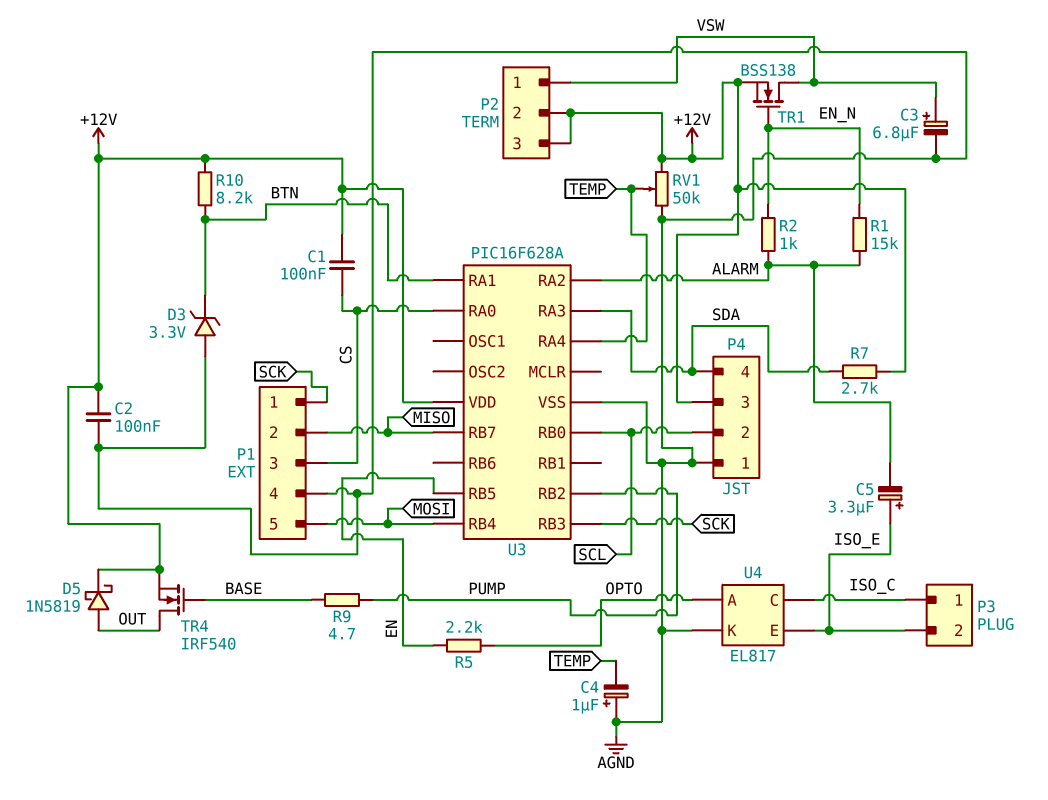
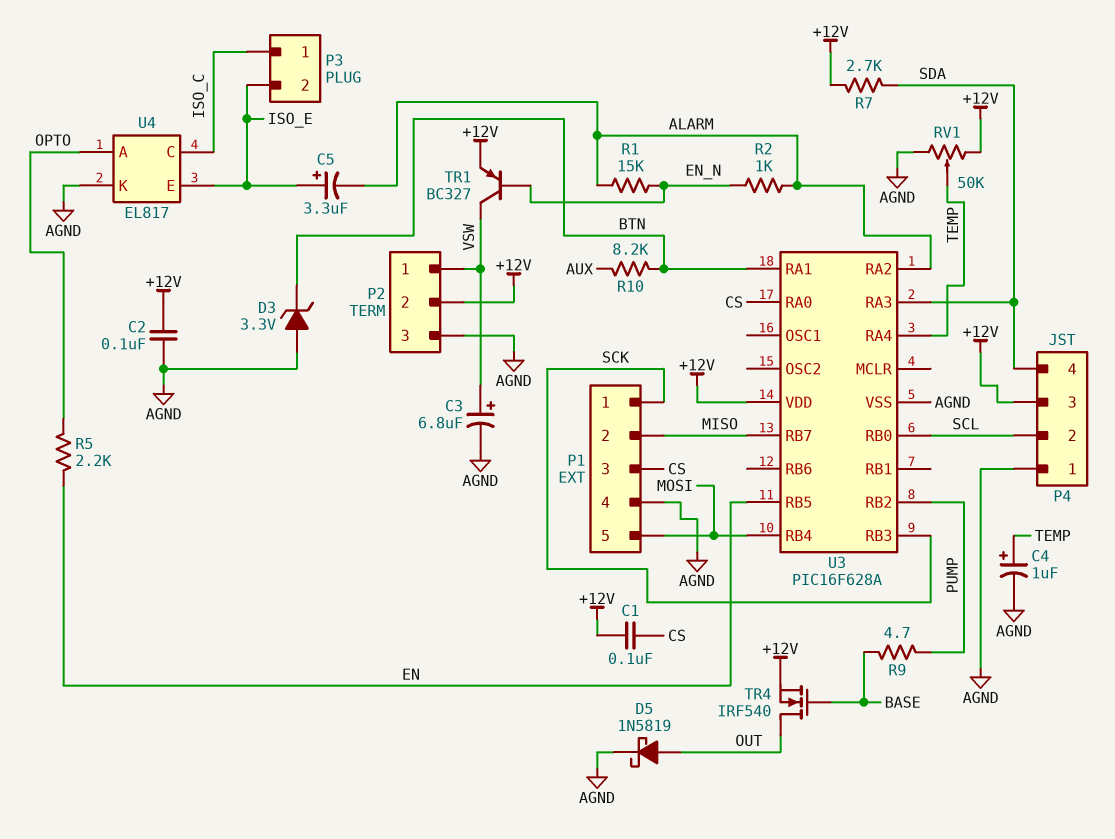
C4: 1uF (plus AGND, minus TEMP) -> 1uF (plus TEMP, minus AGND)
D5: schottky 1N5819 (A OUT, K +12V) -> schottky 1N5819 (A OUT, K AGND)
P2 pin 3: +12V -> AGND
R10: 8.2k (+12V, BTN) -> 8.2k (AUX, BTN)
TR1: NMOS BSS138 (G EN_N, D VSW, S +12V) -> PNP BC327 (B EN_N, C VSW, E +12V)

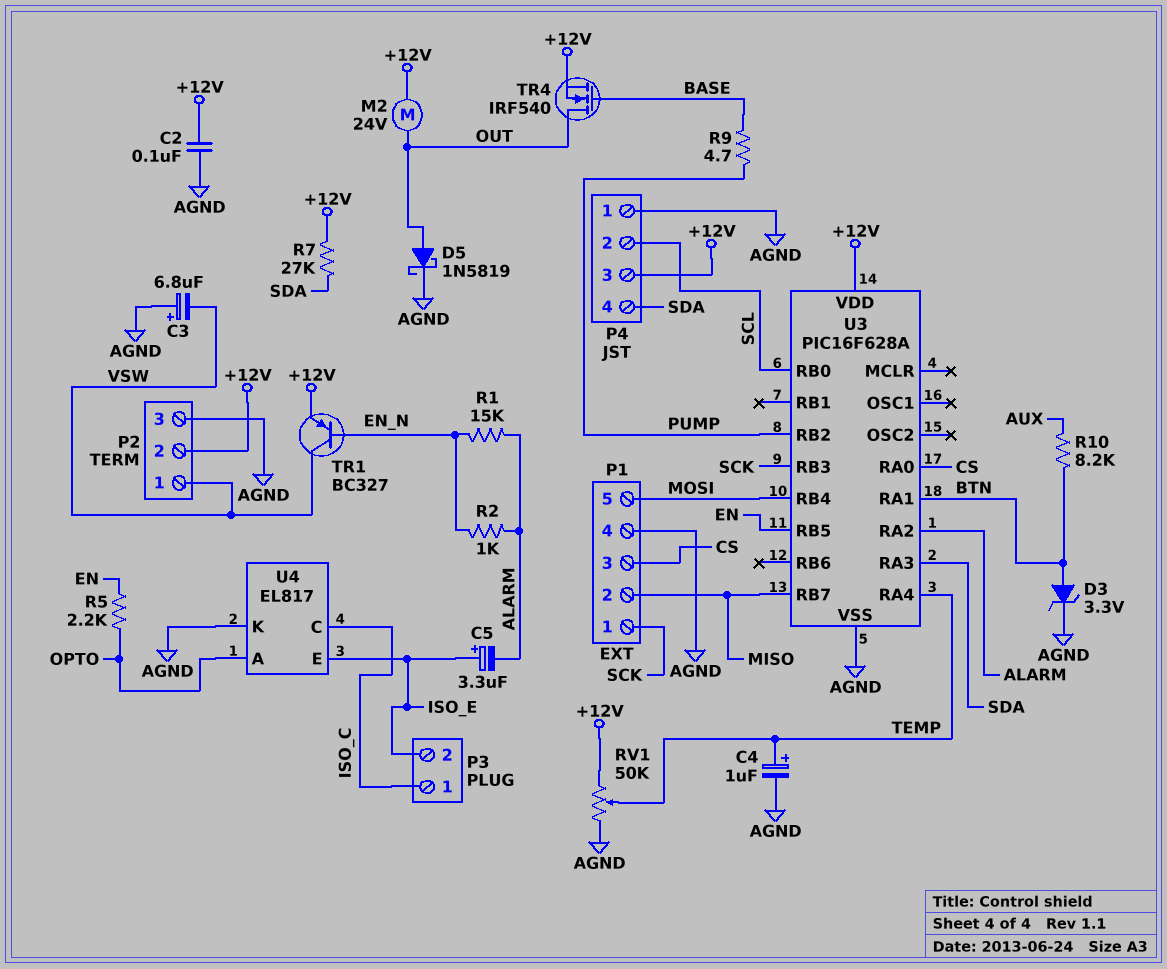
C1: 100nF (+12V, CS) -> none
C3: 6.8uF (plus VSW, minus AGND) -> 6.8uF (plus AGND, minus VSW)
D3: zener 3.3V (A AGND, K BTN) -> zener 3.3V (A BTN, K AGND)
M2: none -> motor 24V (+12V, OUT)
R7: 2.7k (+12V, SDA) -> 27k (+12V, SDA)

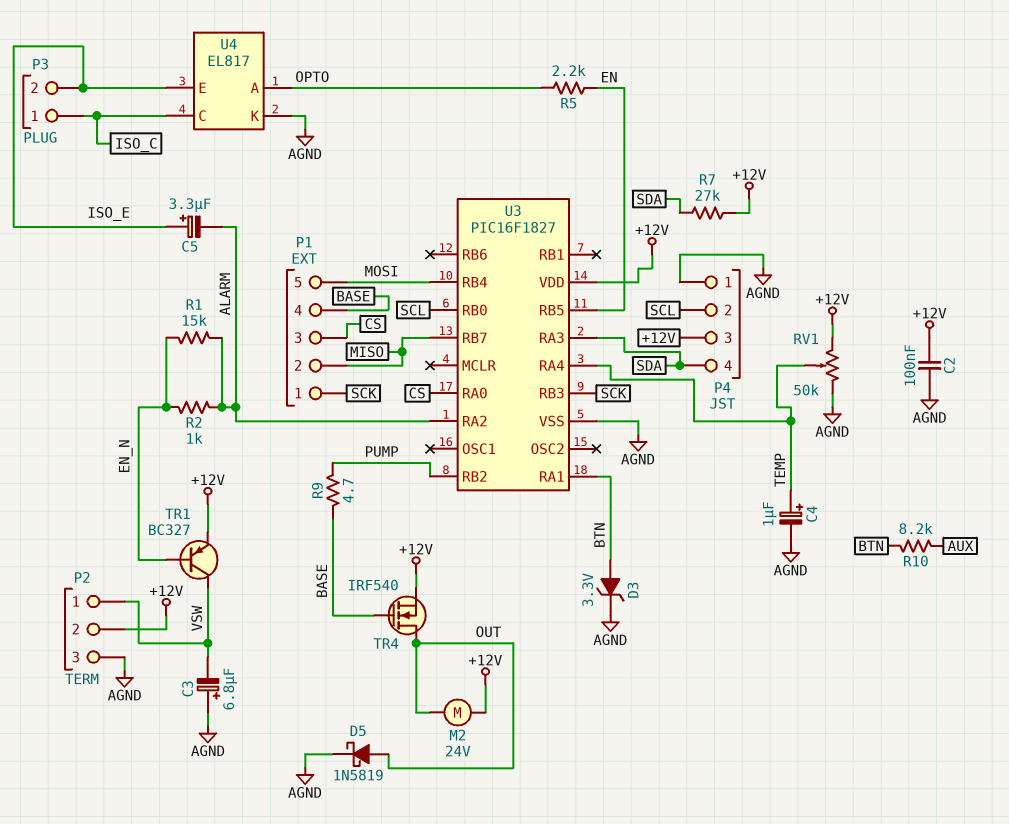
P1 pin 4: AGND -> BASE
U3: PIC16F628A -> PIC16F1827

